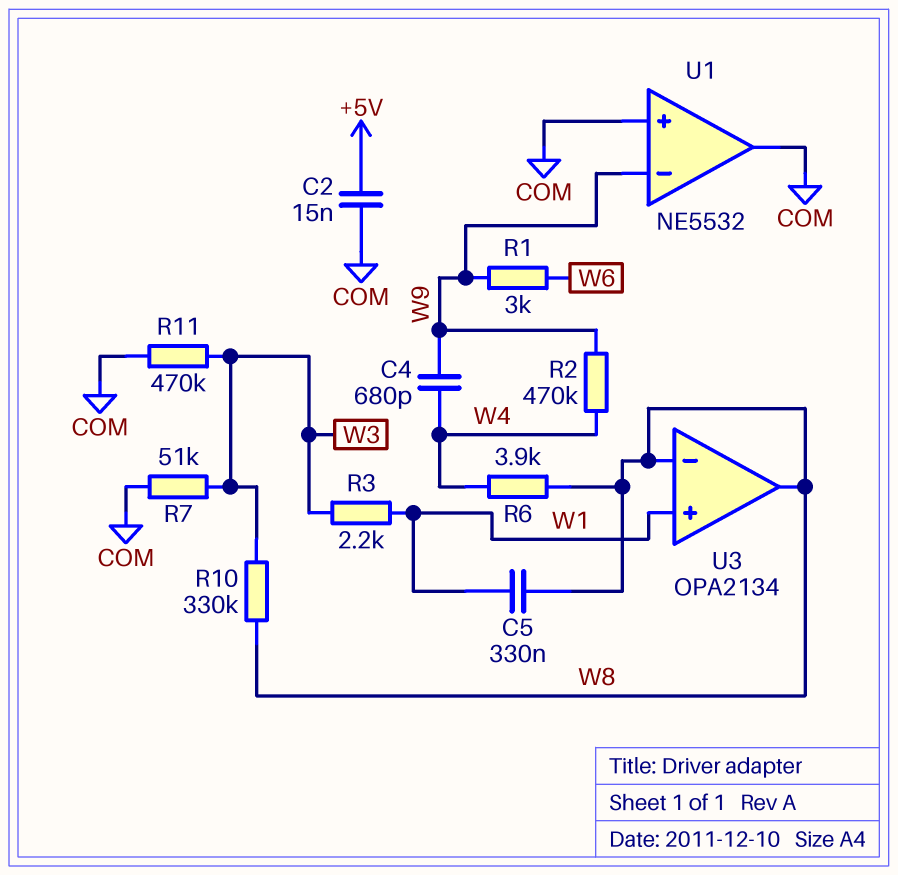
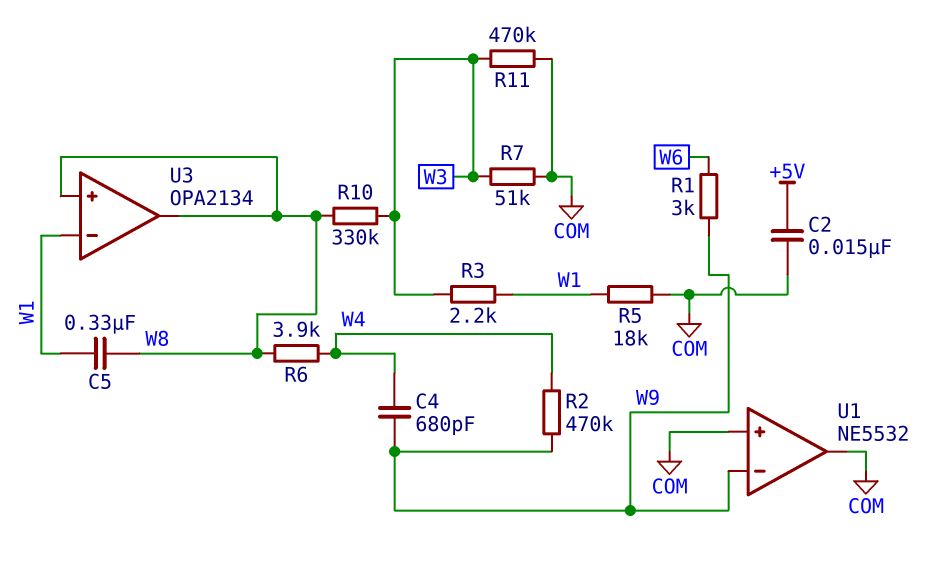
R5: none -> 18k (COM, W1)
U3 pin in+: W1 -> W8
U3 pin in-: W8 -> W1

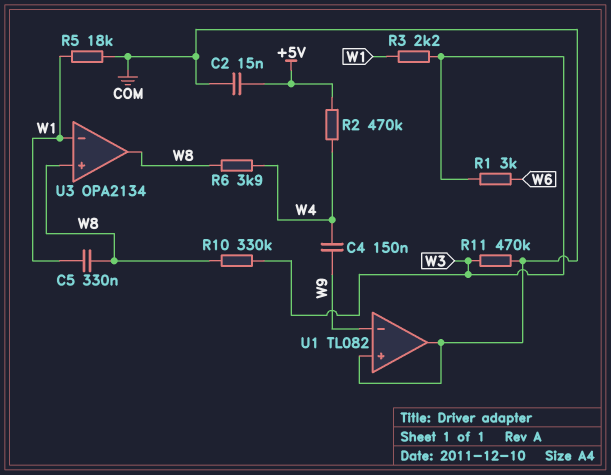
C4: 680pF (W4, W9) -> 150nF (W4, W9)
R1: 3k (W6, W9) -> 3k (W3, W6)
R2: 470k (W4, W9) -> 470k (+5V, W4)
R7: 51k (COM, W3) -> none
U1: NE5532 -> TL082

